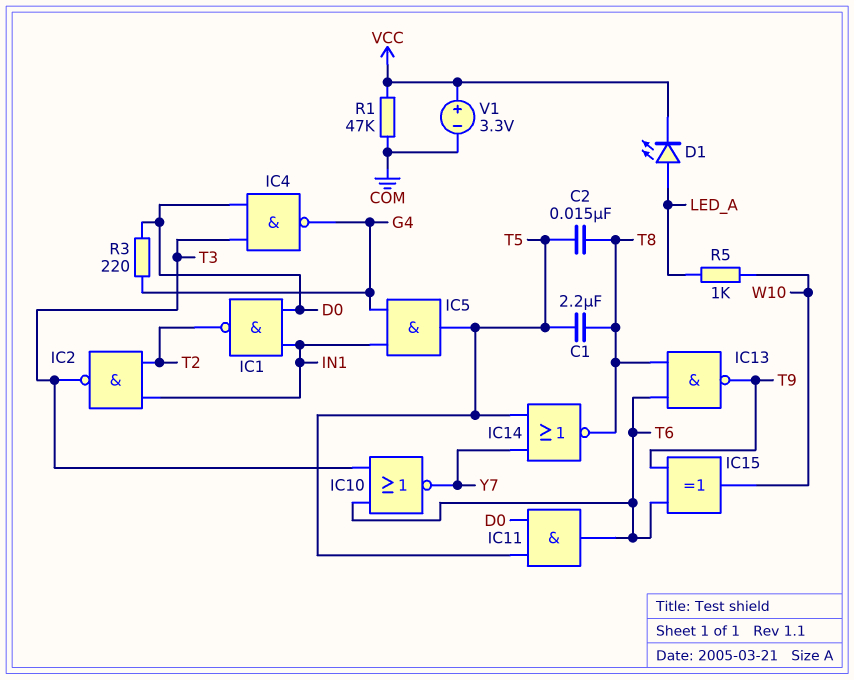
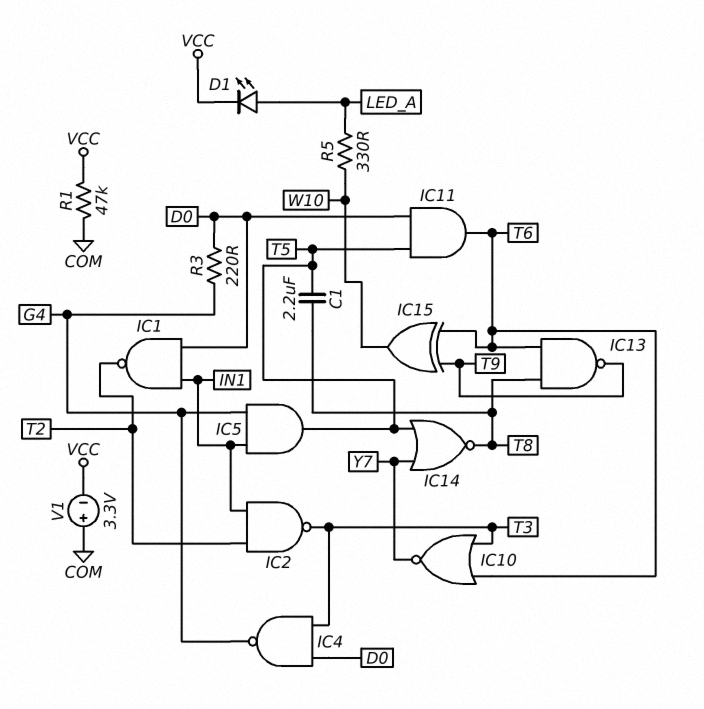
C2: 15nF (T5, T8) -> none
R5: 1k (LED_A, W10) -> 330 (LED_A, W10)
V1: 3.3V (plus VCC, minus COM) -> 3.3V (plus COM, minus VCC)

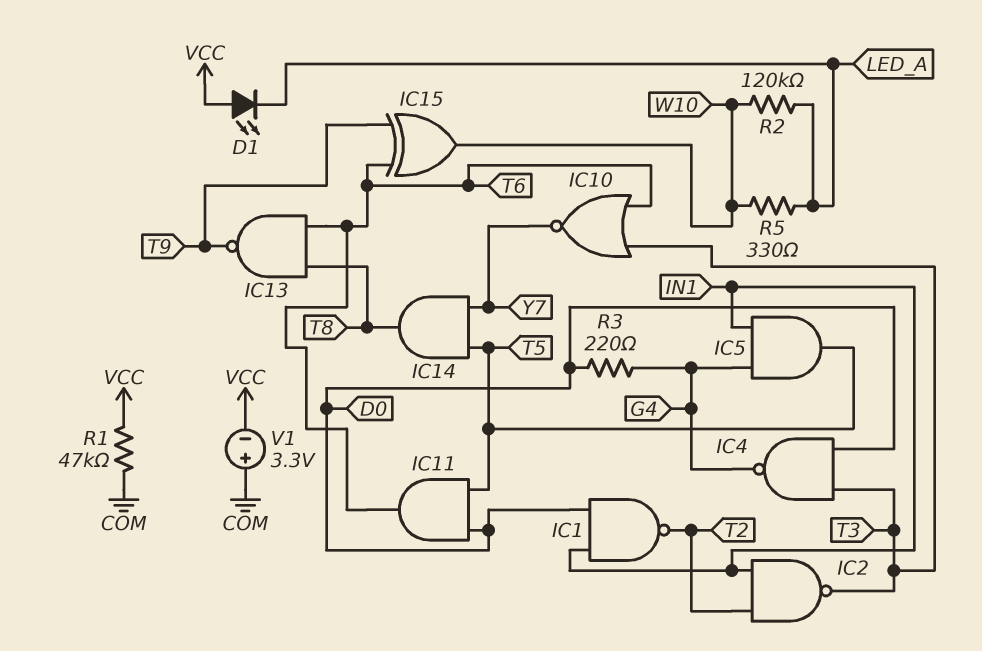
C1: 2.2uF (T5, T8) -> none
D1: LED (A LED_A, K VCC) -> LED (A VCC, K LED_A)
IC14: NOR (in T5, in Y7, out T8) -> AND (in T5, in Y7, out T8)
R2: none -> 120k (LED_A, W10)

